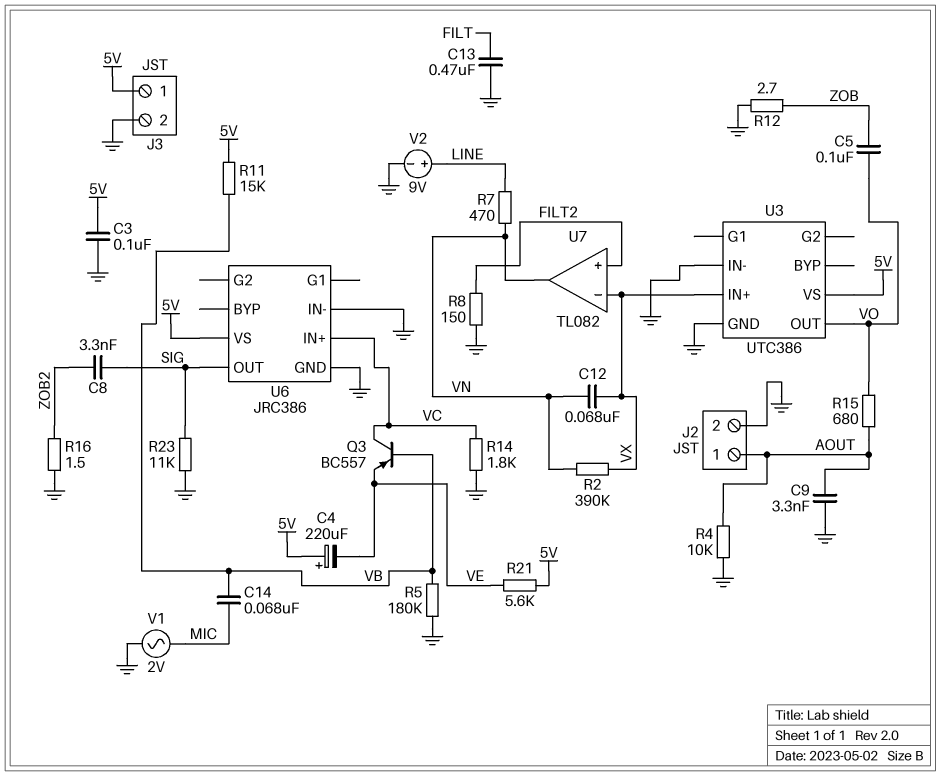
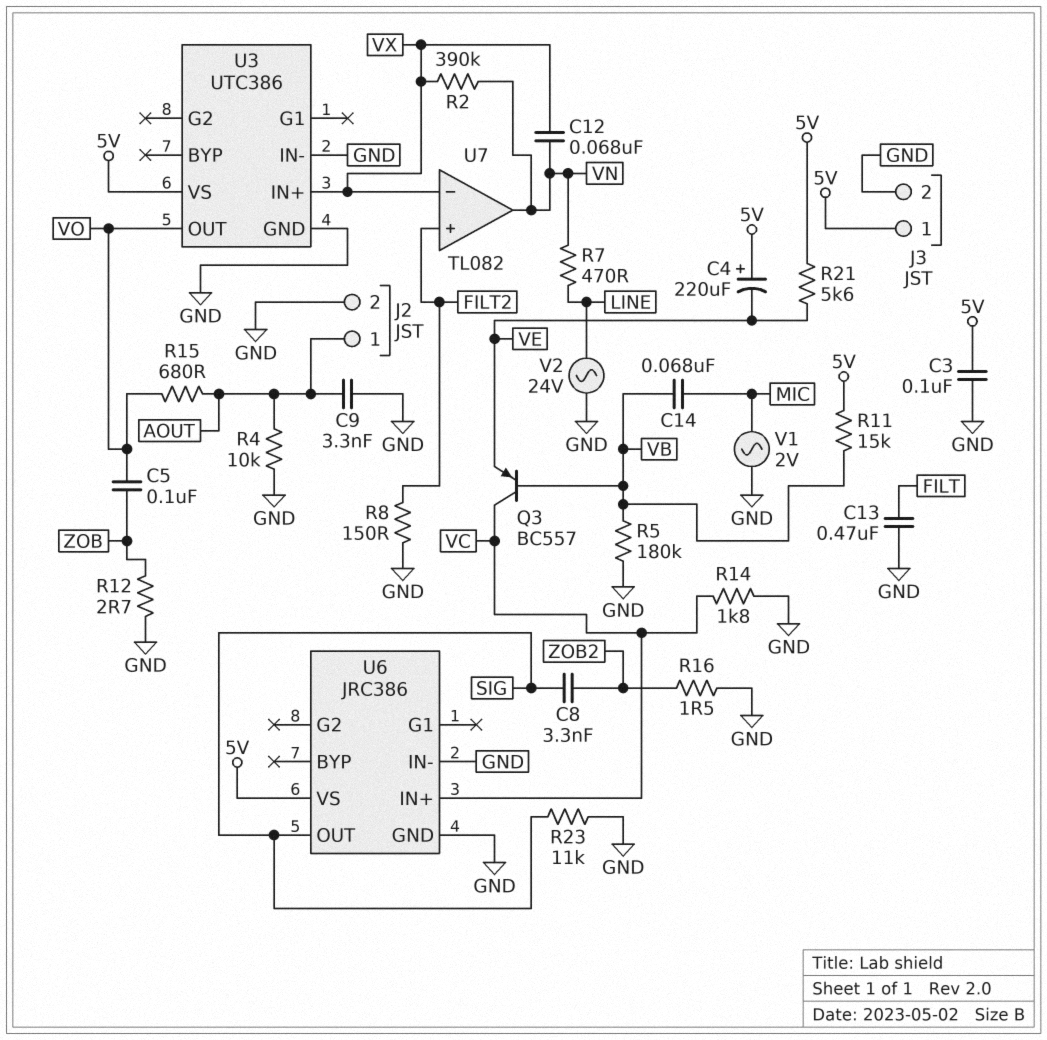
V2: 9V (plus LINE, minus GND) -> AC 24V (GND, LINE)

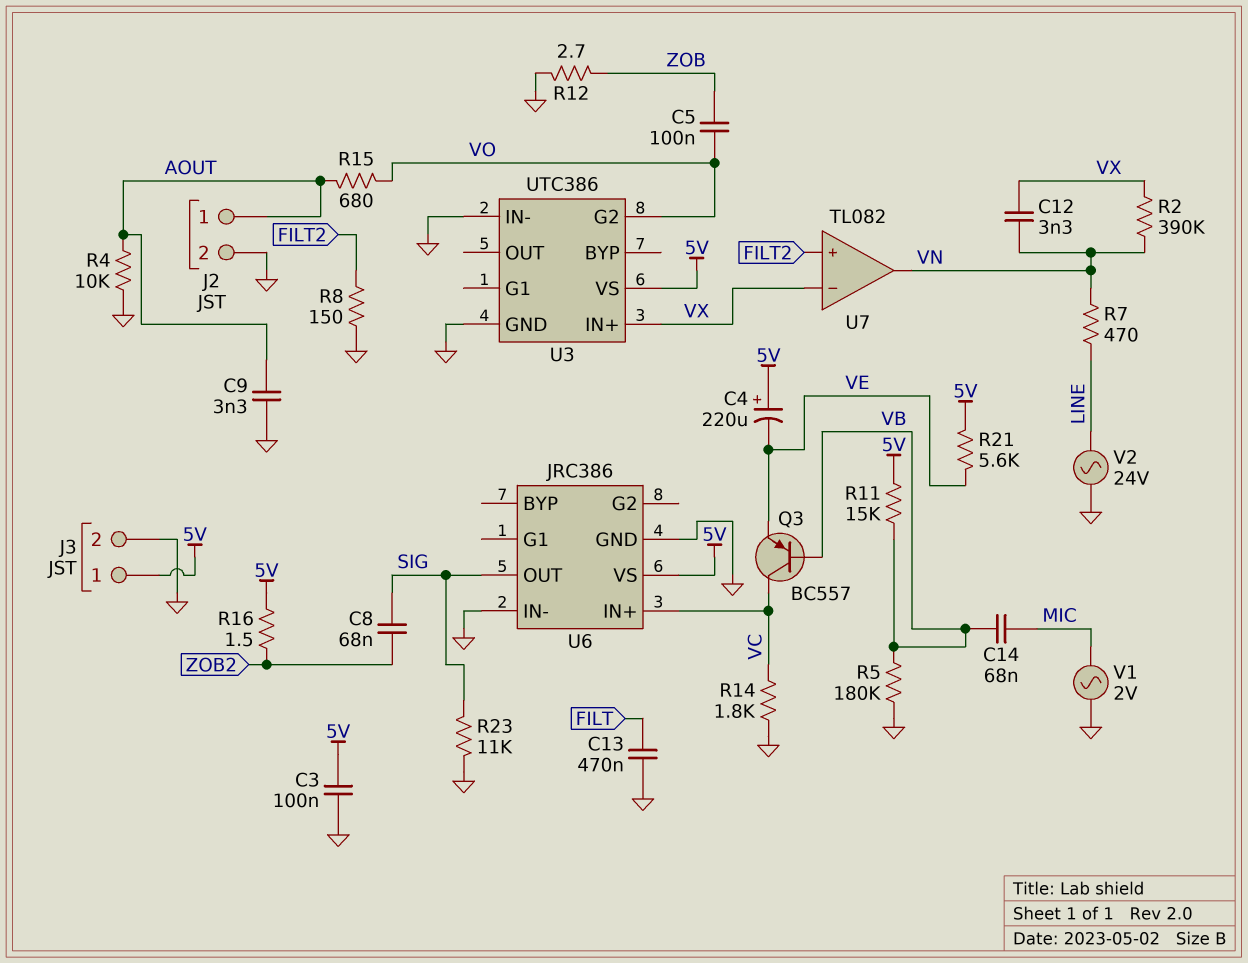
C8: 3.3nF (SIG, ZOB2) -> 68nF (SIG, ZOB2)
C12: 68nF (VN, VX) -> 3.3nF (VN, VX)
R16: 1.5 (GND, ZOB2) -> 1.5 (5V, ZOB2)
U3 pin G2: none -> VO
U3 pin OUT: VO -> none

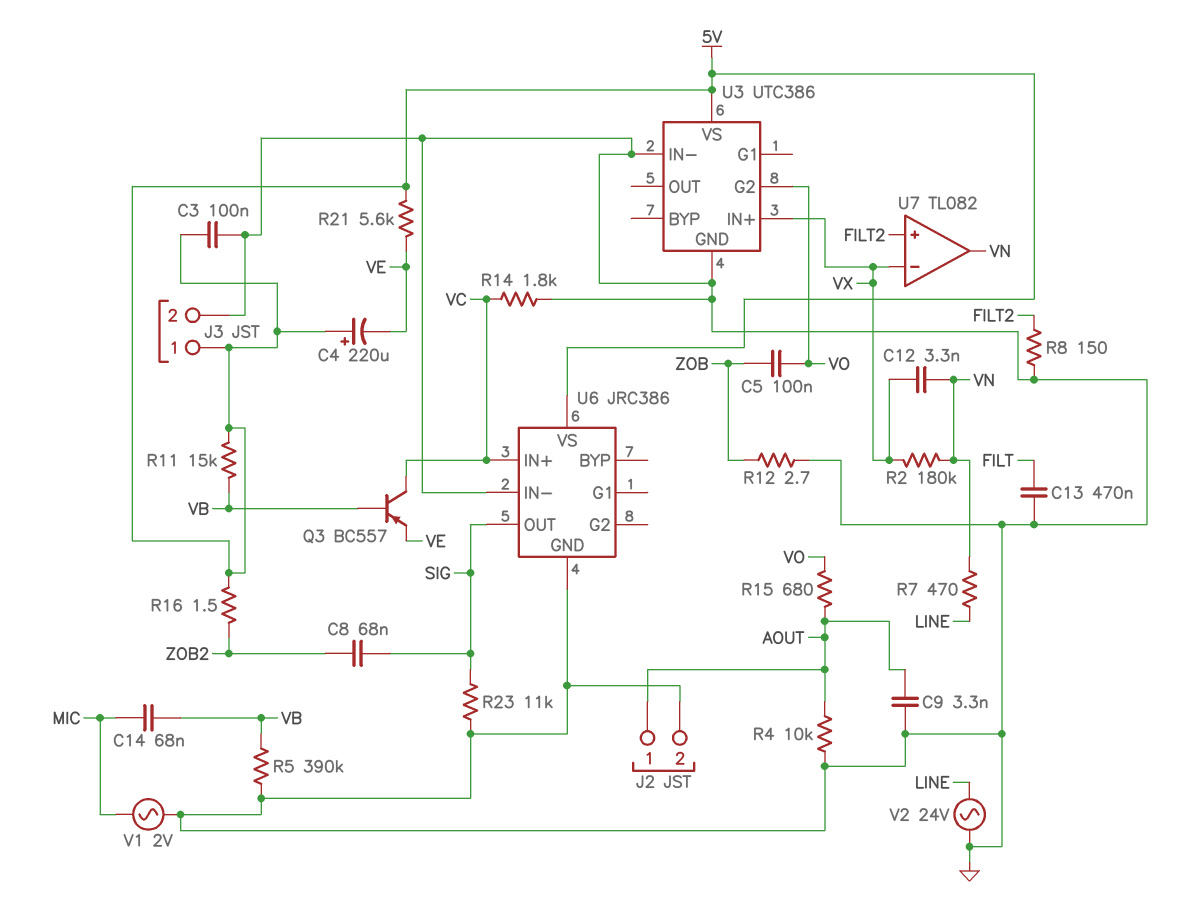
R2: 390k (VN, VX) -> 180k (VN, VX)
R5: 180k (GND, VB) -> 390k (GND, VB)

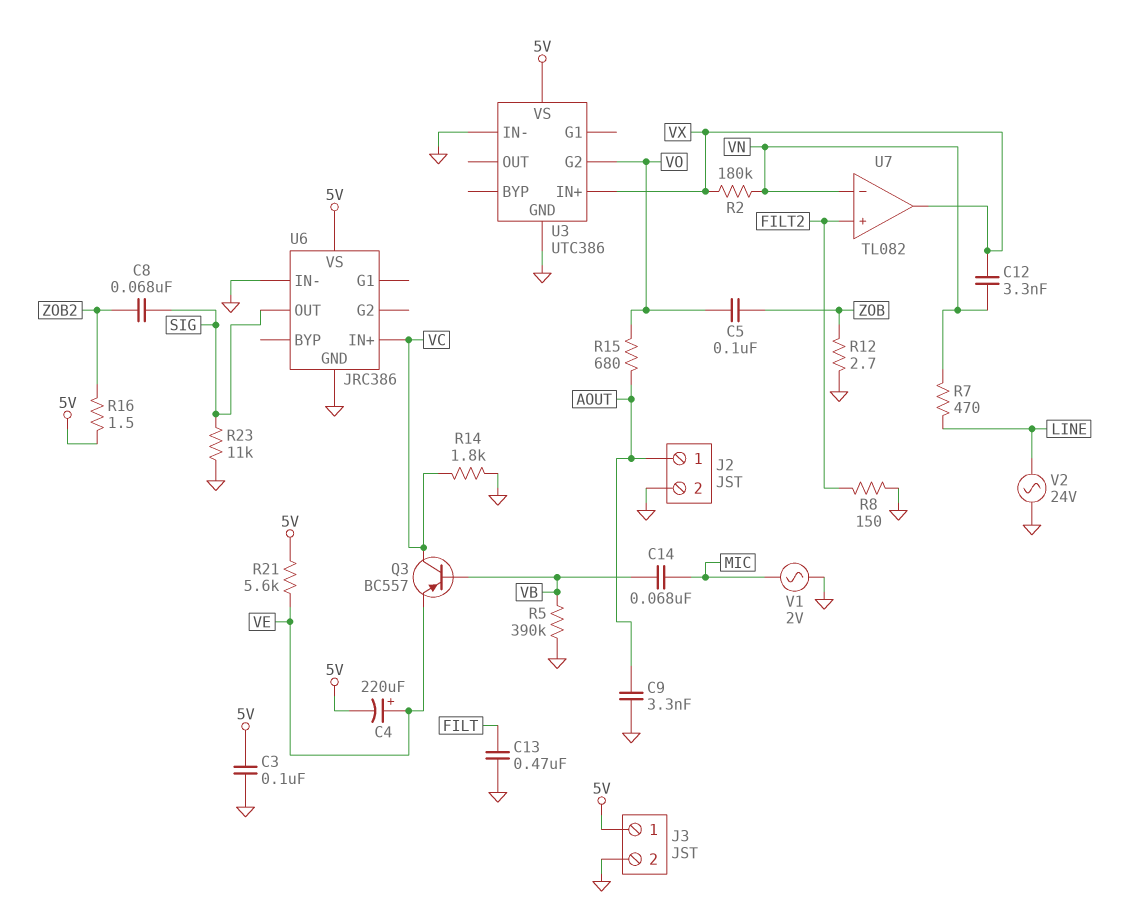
C4: 220uF (plus 5V, minus VE) -> 220uF (plus VE, minus 5V)
R4: 10k (AOUT, GND) -> none
R11: 15k (5V, VB) -> none
U7 pin in-: VX -> VN
U7 pin out: VN -> VX

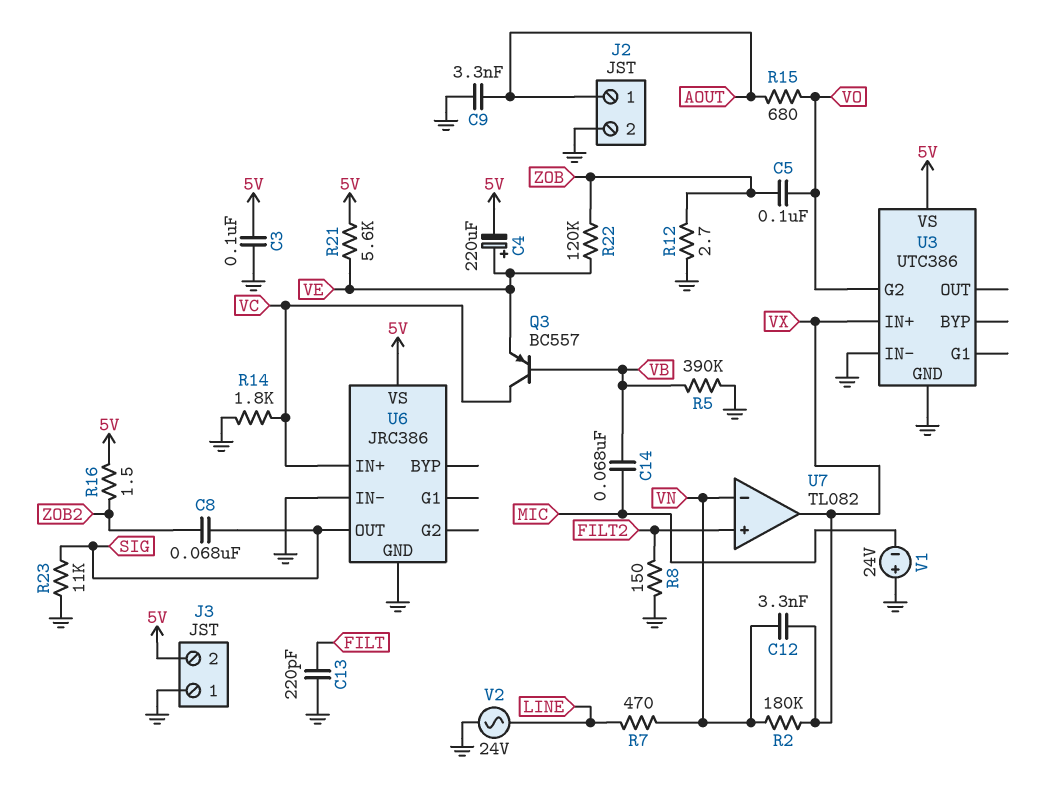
C13: 470nF (FILT, GND) -> 220pF (FILT, GND)
J3 pin 1: 5V -> GND
J3 pin 2: GND -> 5V
R22: none -> 120k (VE, ZOB)
V1: AC 2V (GND, MIC) -> 24V (plus GND, minus MIC)

